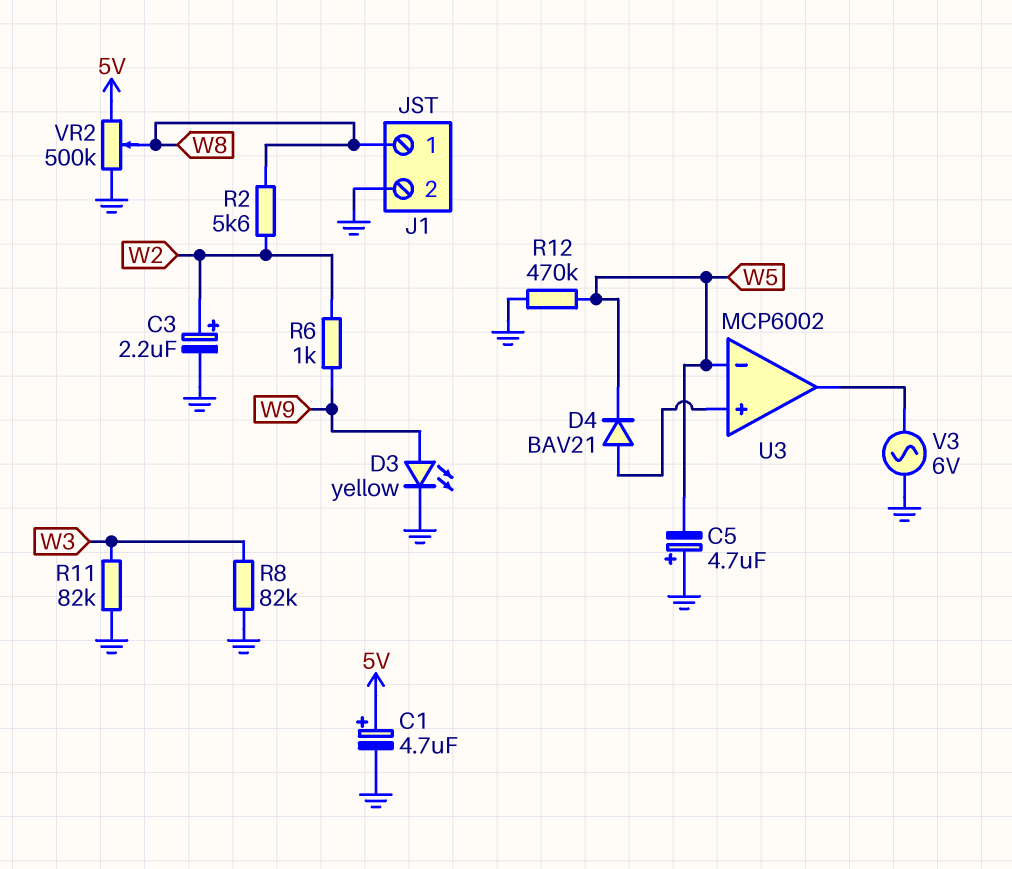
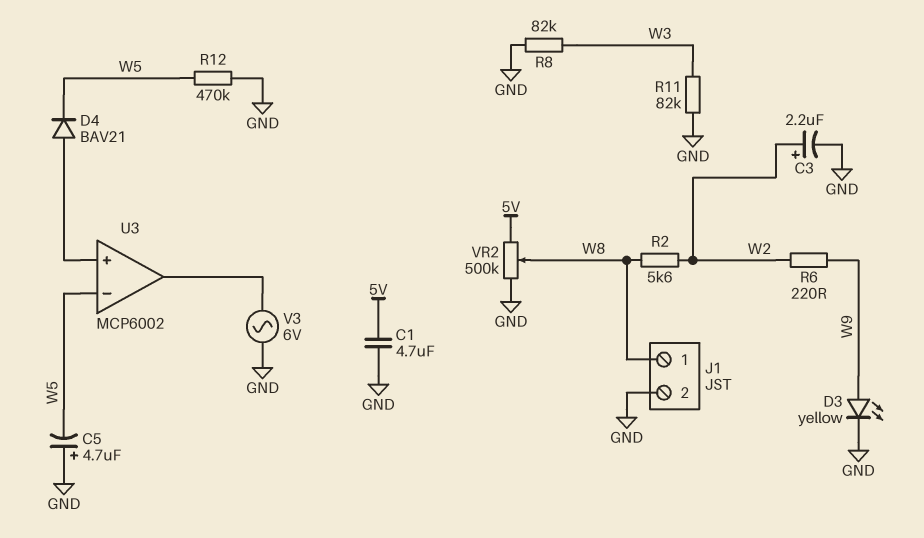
C1: 4.7uF (plus 5V, minus GND) -> 4.7uF (5V, GND)
R6: 1k (W2, W9) -> 220 (W2, W9)

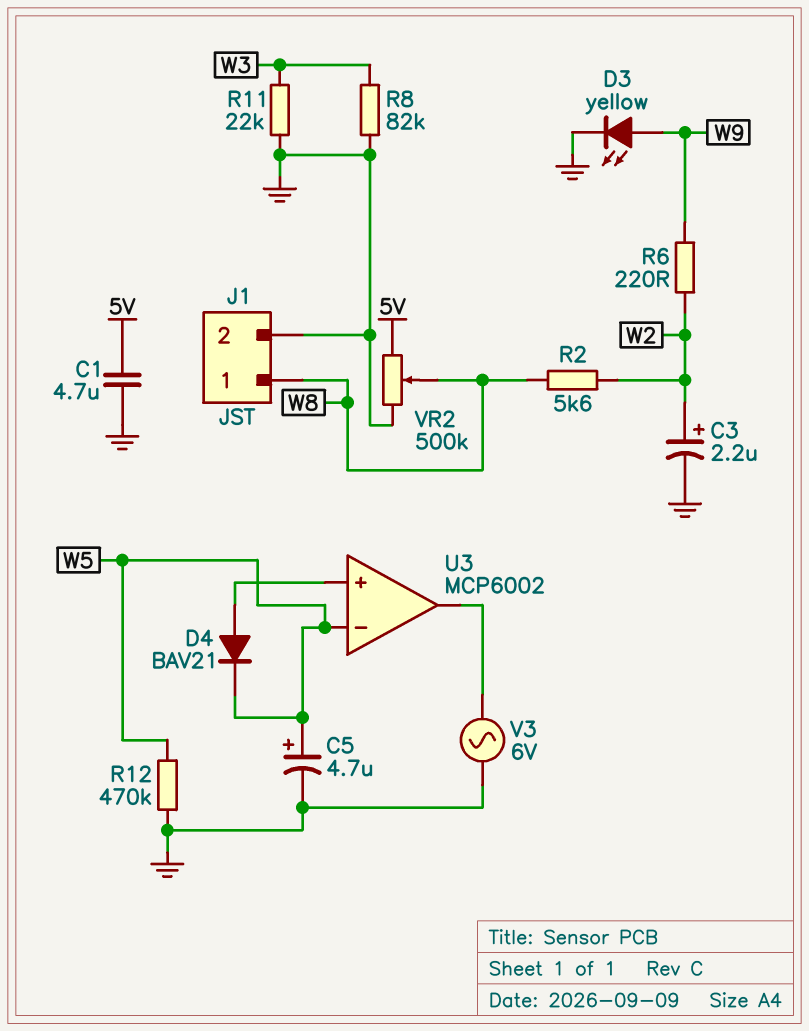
C5: 4.7uF (plus GND, minus W5) -> 4.7uF (plus W5, minus GND)
R11: 82k (GND, W3) -> 22k (GND, W3)

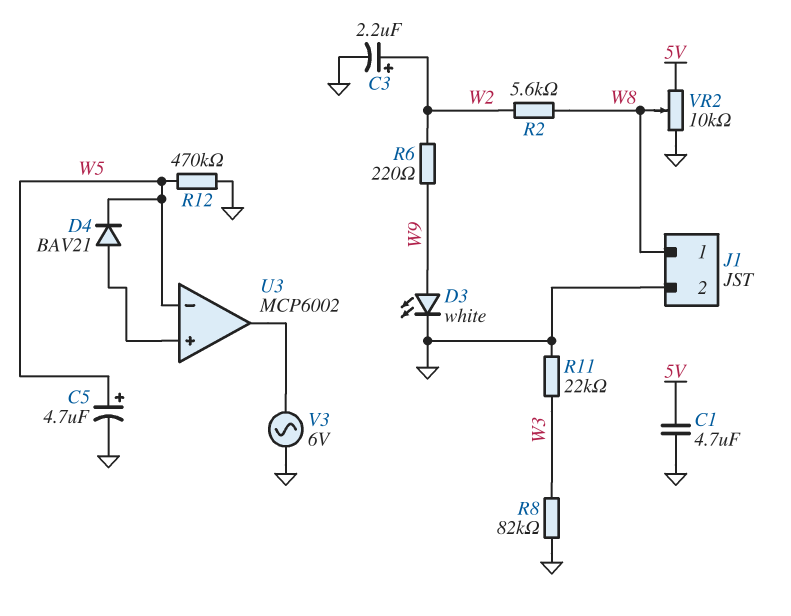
D3: LED yellow (A W9, K GND) -> LED white (A W9, K GND)
VR2: 500k (5V, GND, wiper W8) -> 10k (5V, GND, wiper W8)

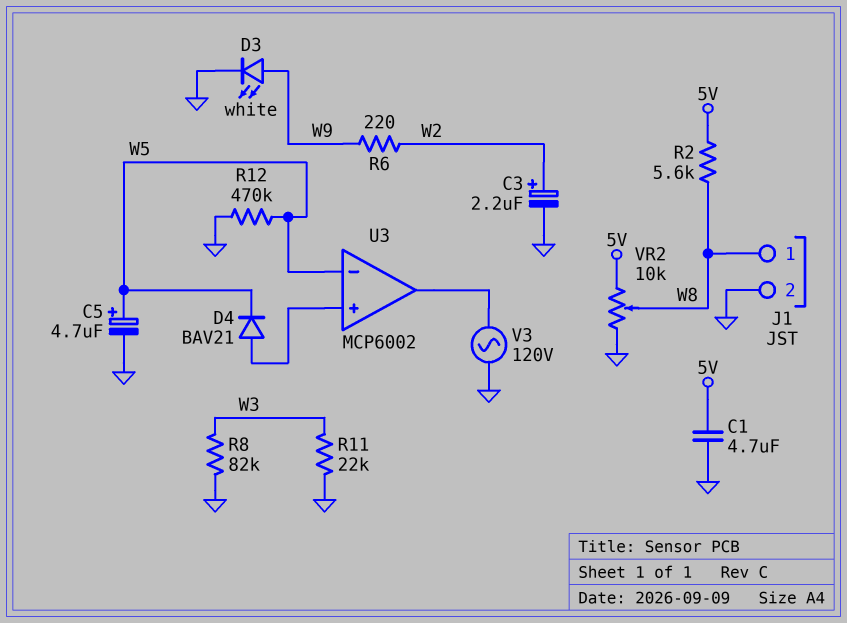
R2: 5.6k (W2, W8) -> 5.6k (5V, W8)
V3: AC 6V (GND, U3/out) -> AC 120V (GND, U3/out)

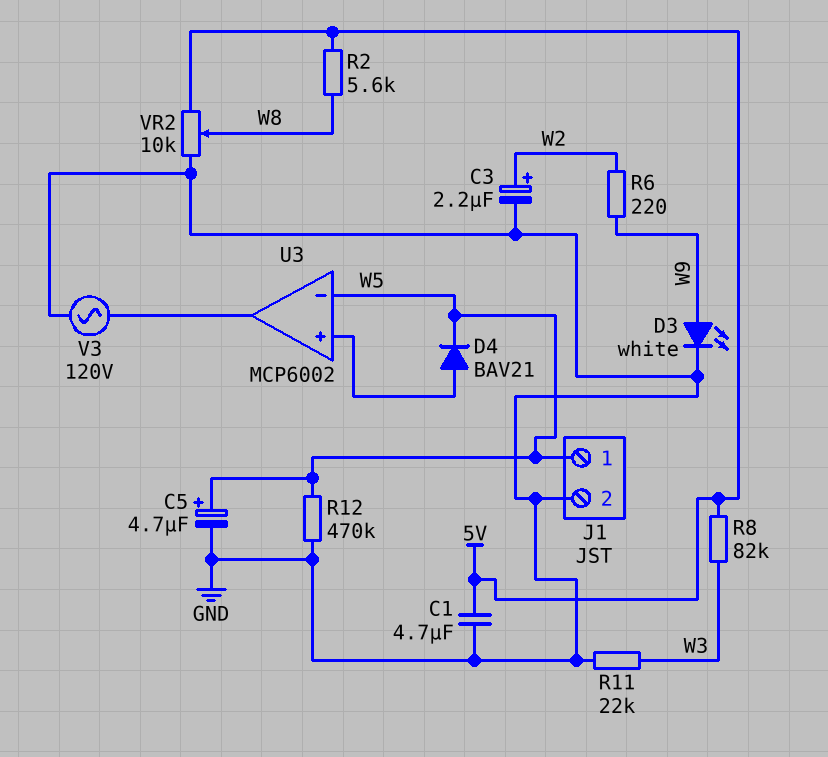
J1 pin 1: W8 -> W5
R8: 82k (GND, W3) -> 82k (5V, W3)

